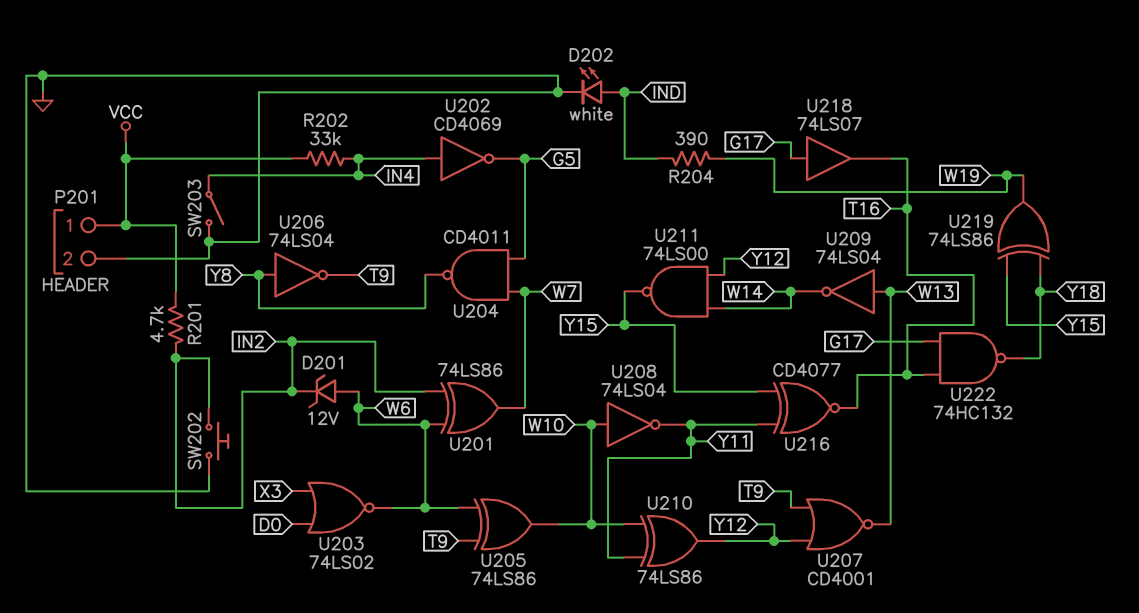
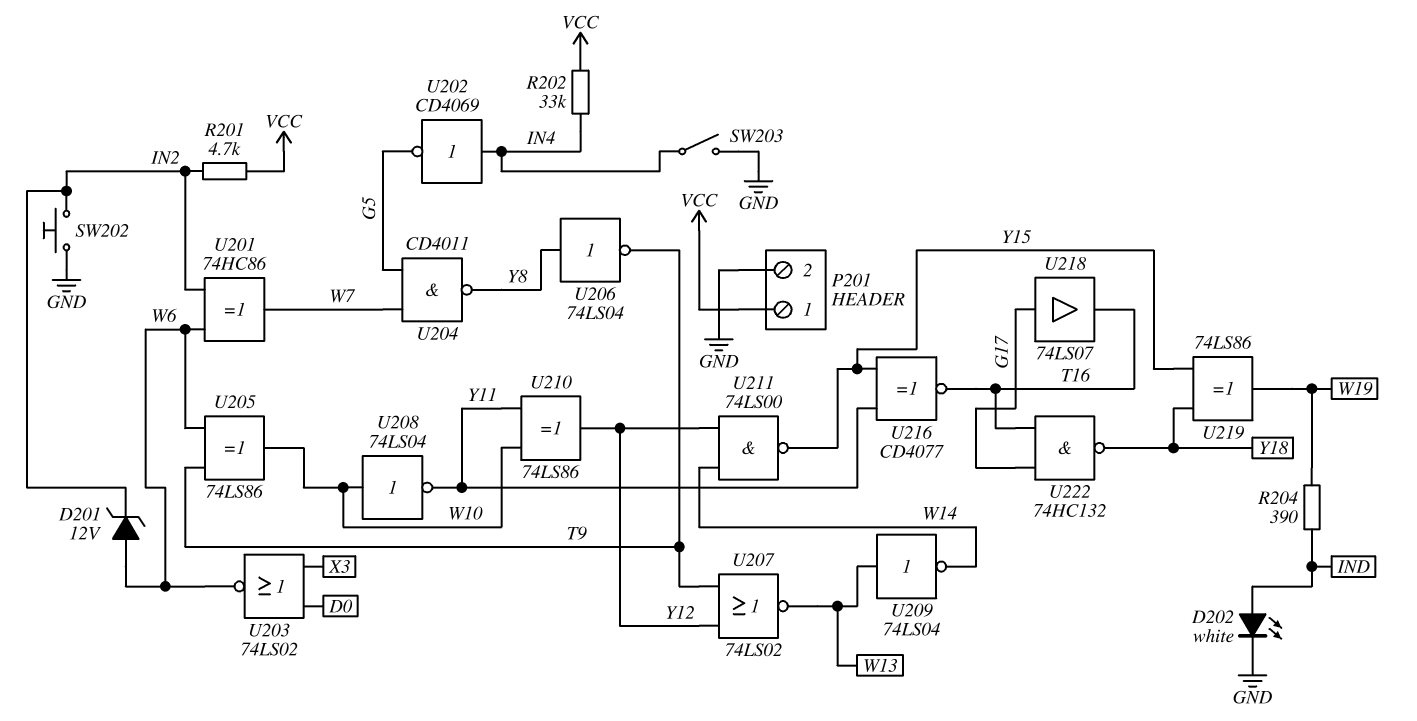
U201: XOR 74LS86 (in IN2, in W6, out W7) -> XOR 74HC86 (in IN2, in W6, out W7)
U207: NOR CD4001 (in T9, in Y12, out W13) -> NOR 74LS02 (in T9, in Y12, out W13)

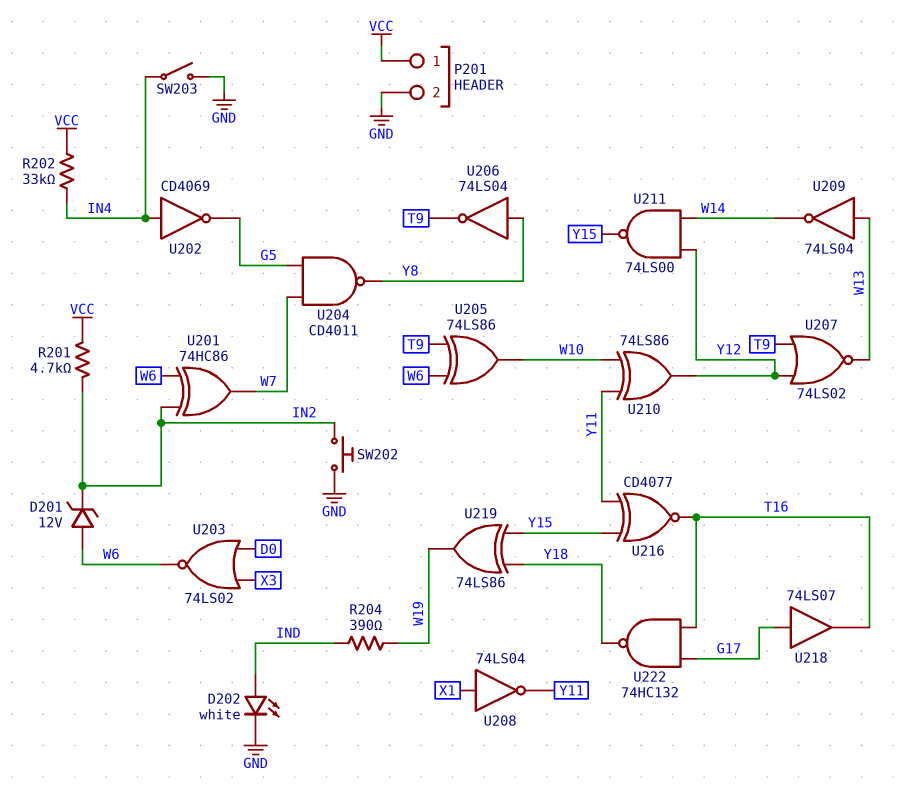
U208: NOT 74LS04 (in W10, out Y11) -> NOT 74LS04 (in X1, out Y11)

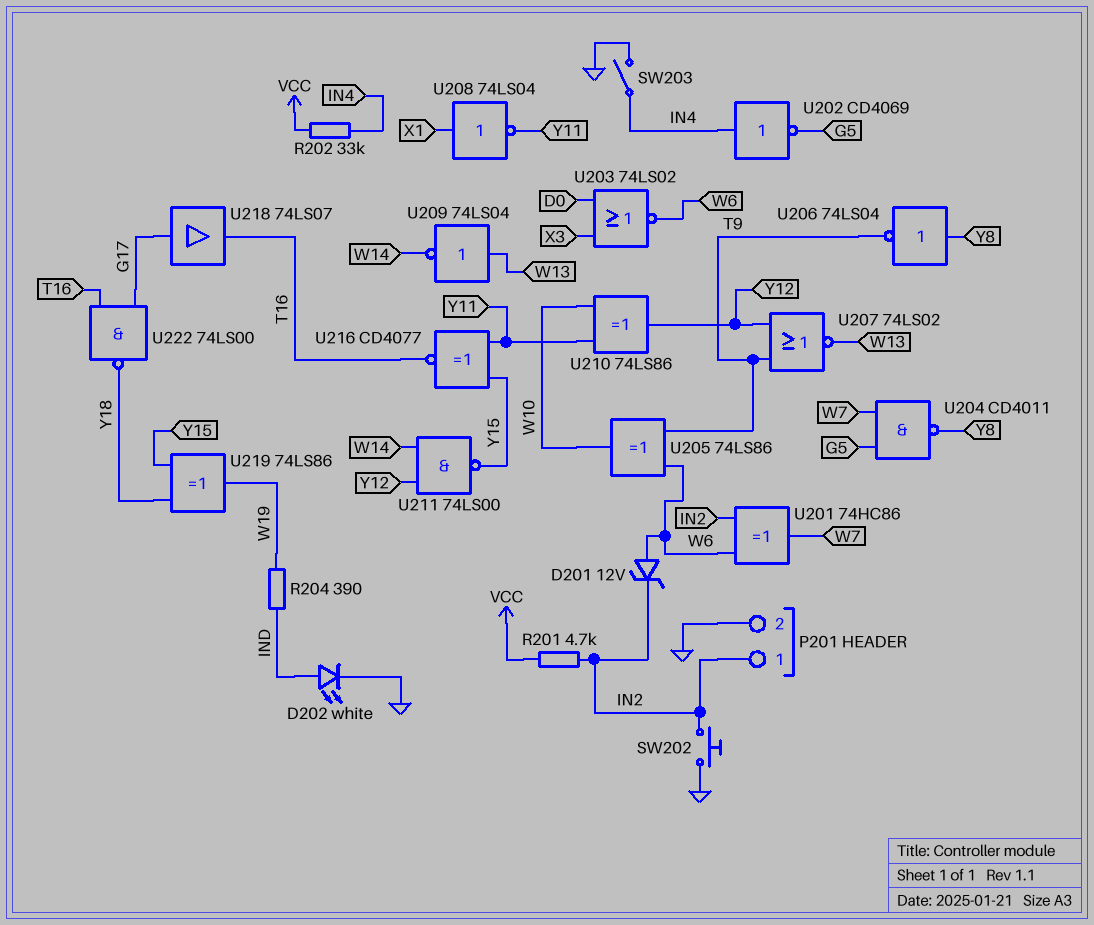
P201 pin 1: VCC -> IN2
U222: NAND 74HC132 (in G17, in T16, out Y18) -> NAND 74LS00 (in G17, in T16, out Y18)

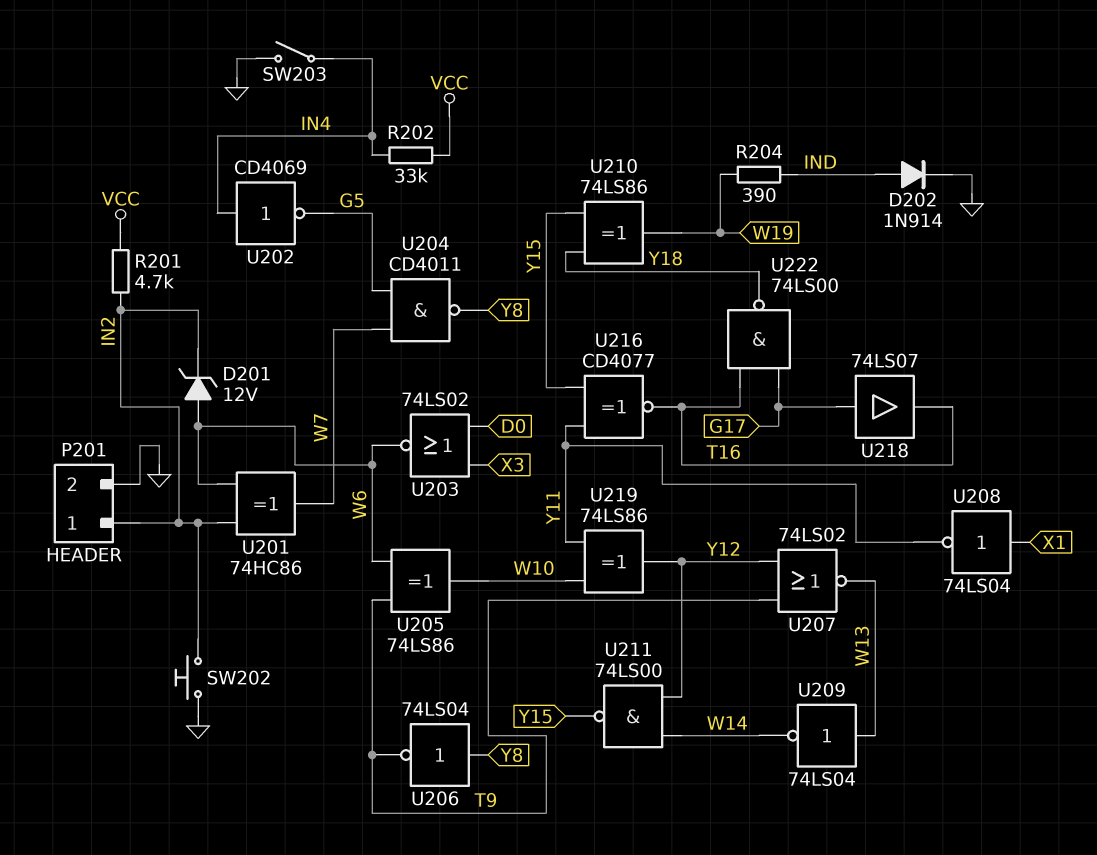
D202: LED white (A IND, K GND) -> diode 1N914 (A IND, K GND)
U210: XOR 74LS86 (in W10, in Y11, out Y12) -> XOR 74LS86 (in Y15, in Y18, out W19)
U219: XOR 74LS86 (in Y15, in Y18, out W19) -> XOR 74LS86 (in W10, in Y11, out Y12)

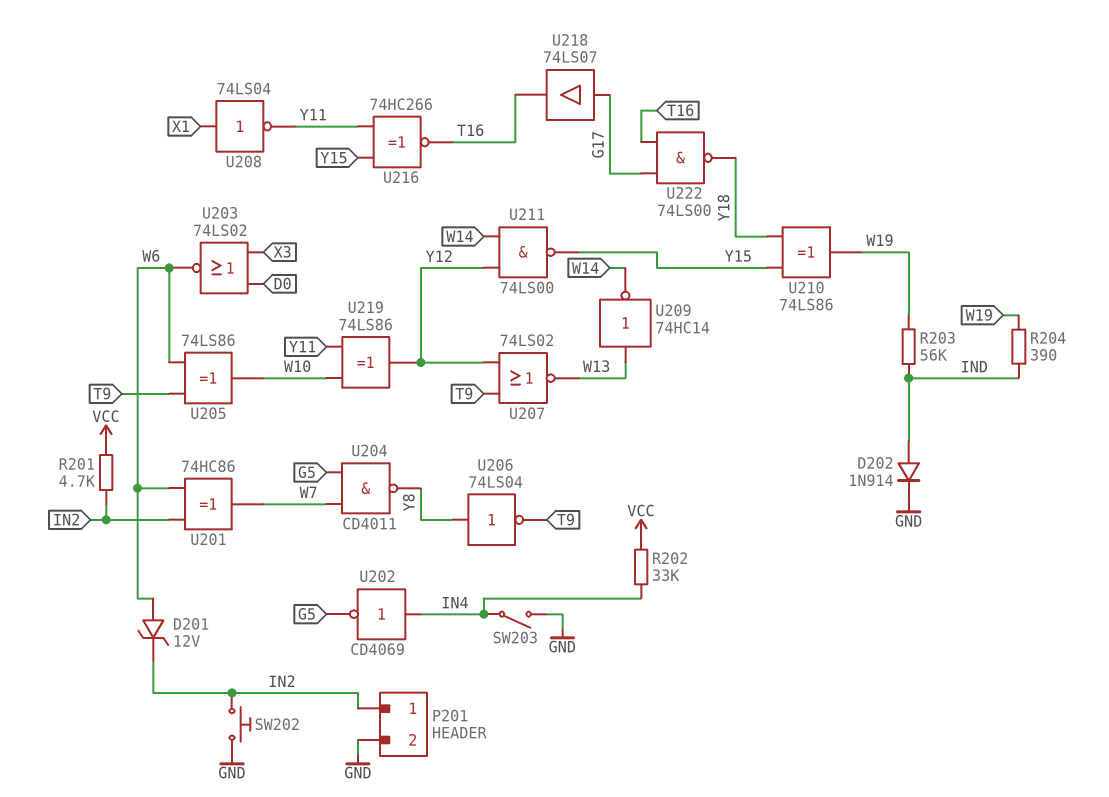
R203: none -> 56k (IND, W19)
U209: NOT 74LS04 (in W13, out W14) -> NOT 74HC14 (in W13, out W14)
U216: XNOR CD4077 (in Y11, in Y15, out T16) -> XNOR 74HC266 (in Y11, in Y15, out T16)

